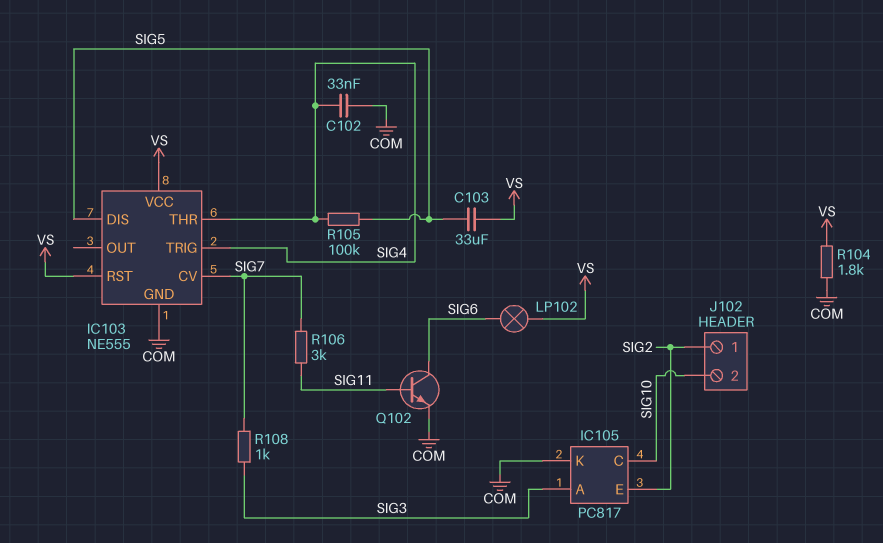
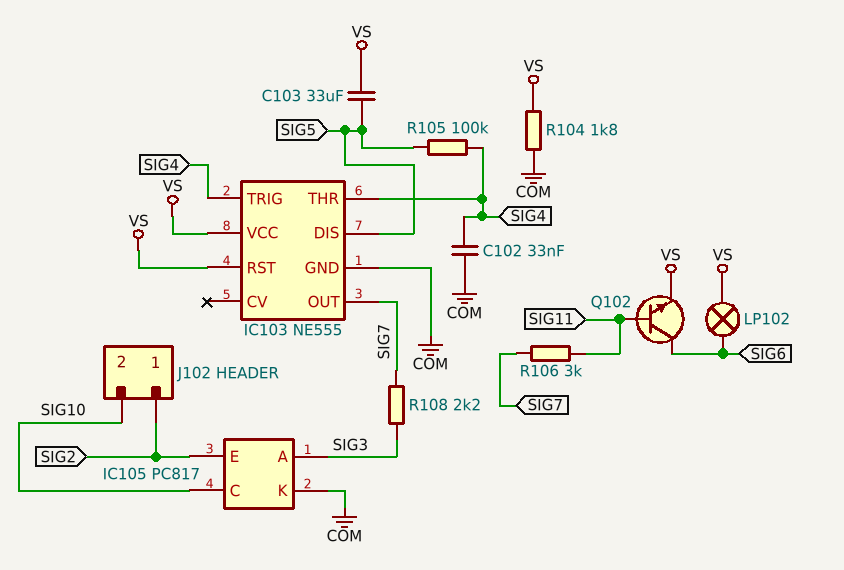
IC103 pin CV: SIG7 -> none
IC103 pin OUT: none -> SIG7
Q102: NPN (B SIG11, C SIG6, E COM) -> NPN (B SIG11, C SIG6, E VS)
R108: 1k (SIG3, SIG7) -> 2.2k (SIG3, SIG7)

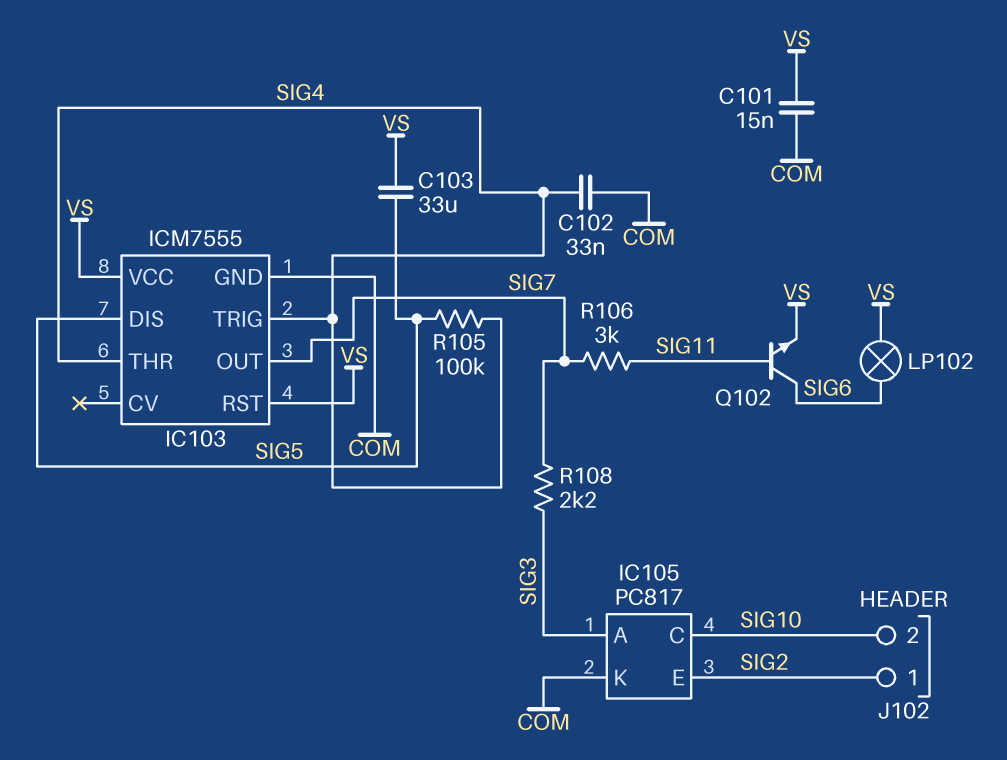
C101: none -> 15nF (COM, VS)
IC103: NE555 -> ICM7555
R104: 1.8k (COM, VS) -> none

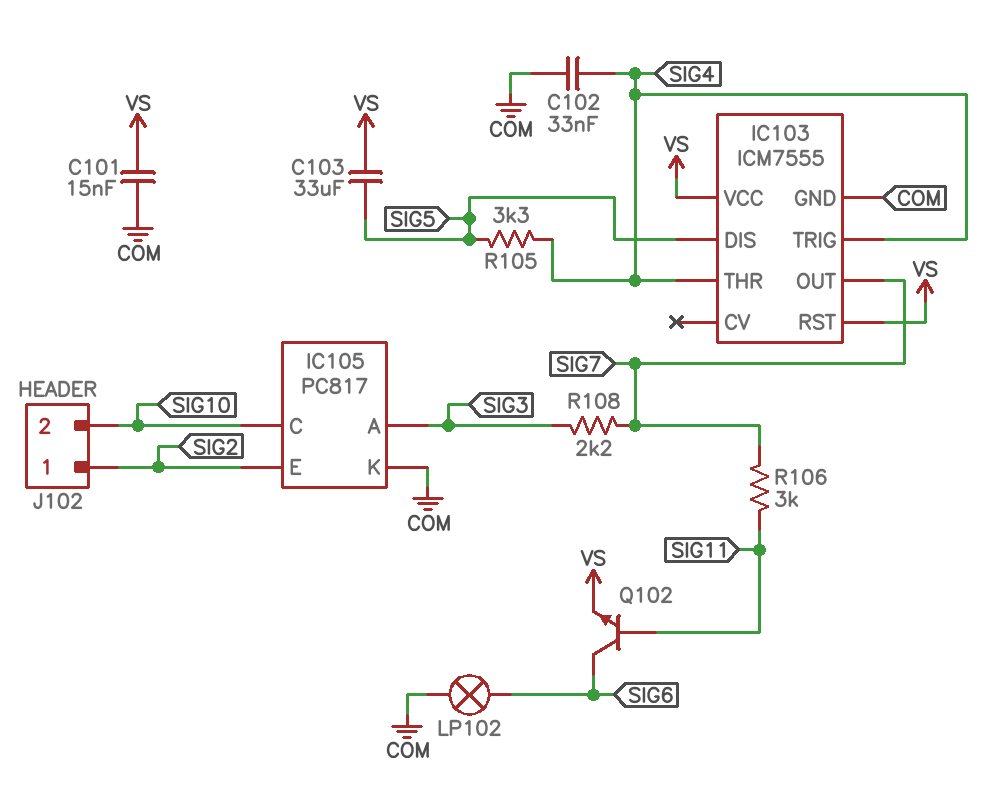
LP102: lamp (SIG6, VS) -> lamp (COM, SIG6)
R105: 100k (SIG4, SIG5) -> 3.3k (SIG4, SIG5)

